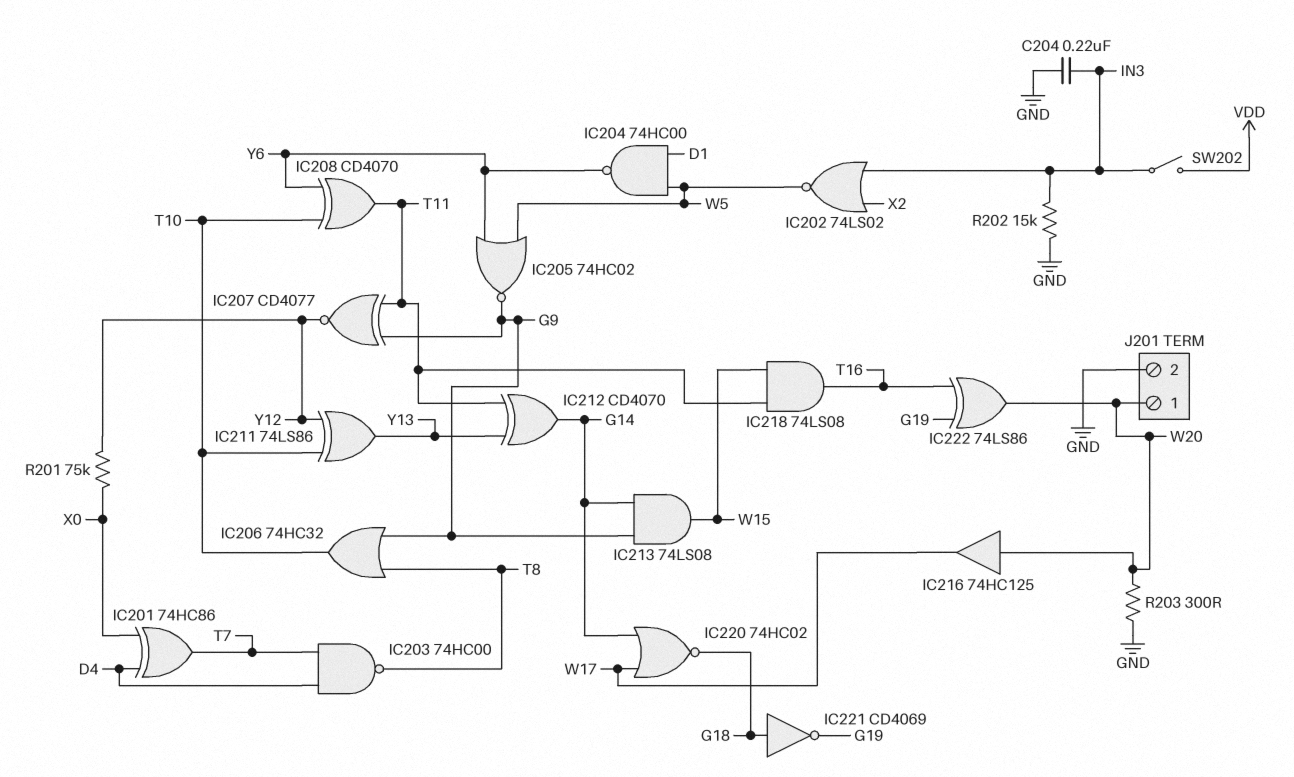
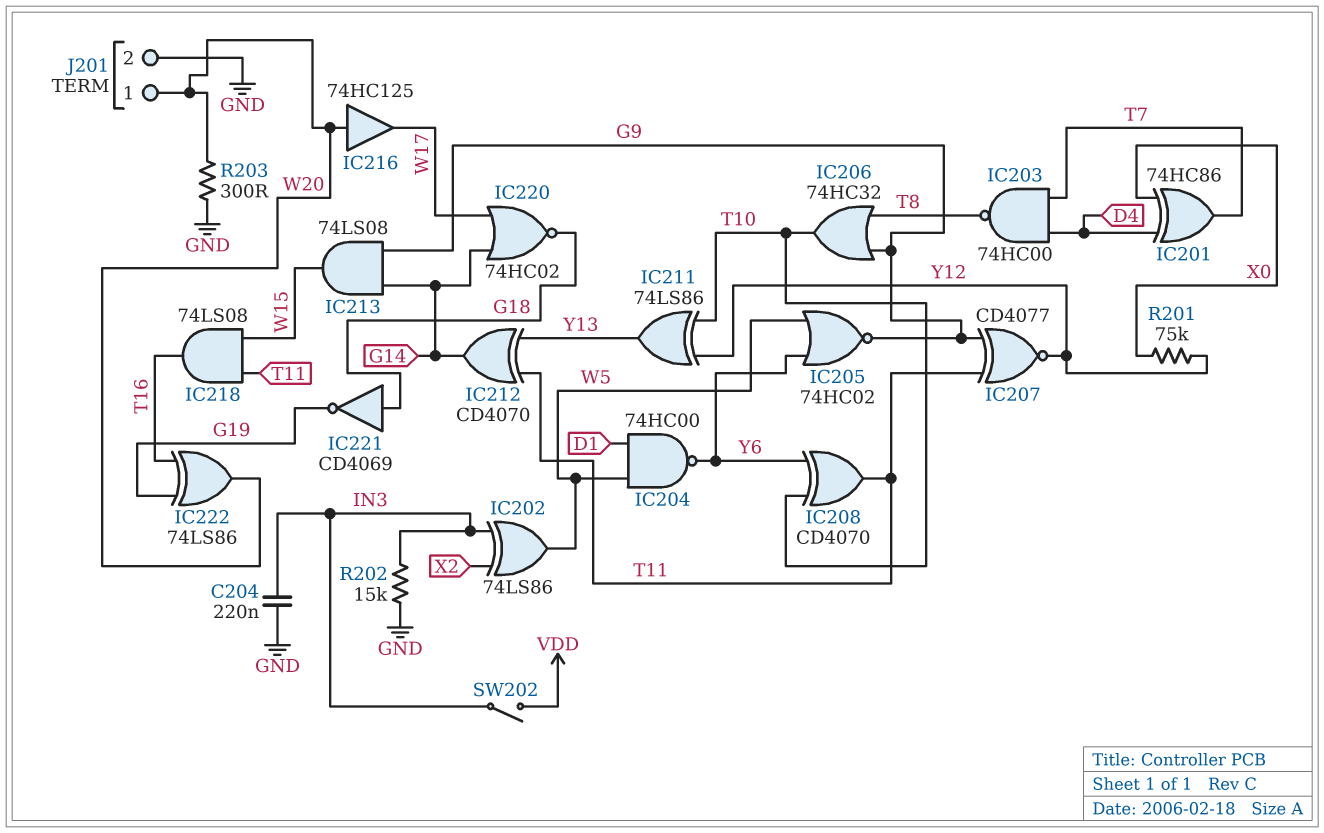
IC202: NOR 74LS02 (in IN3, in X2, out W5) -> XOR 74LS86 (in IN3, in X2, out W5)

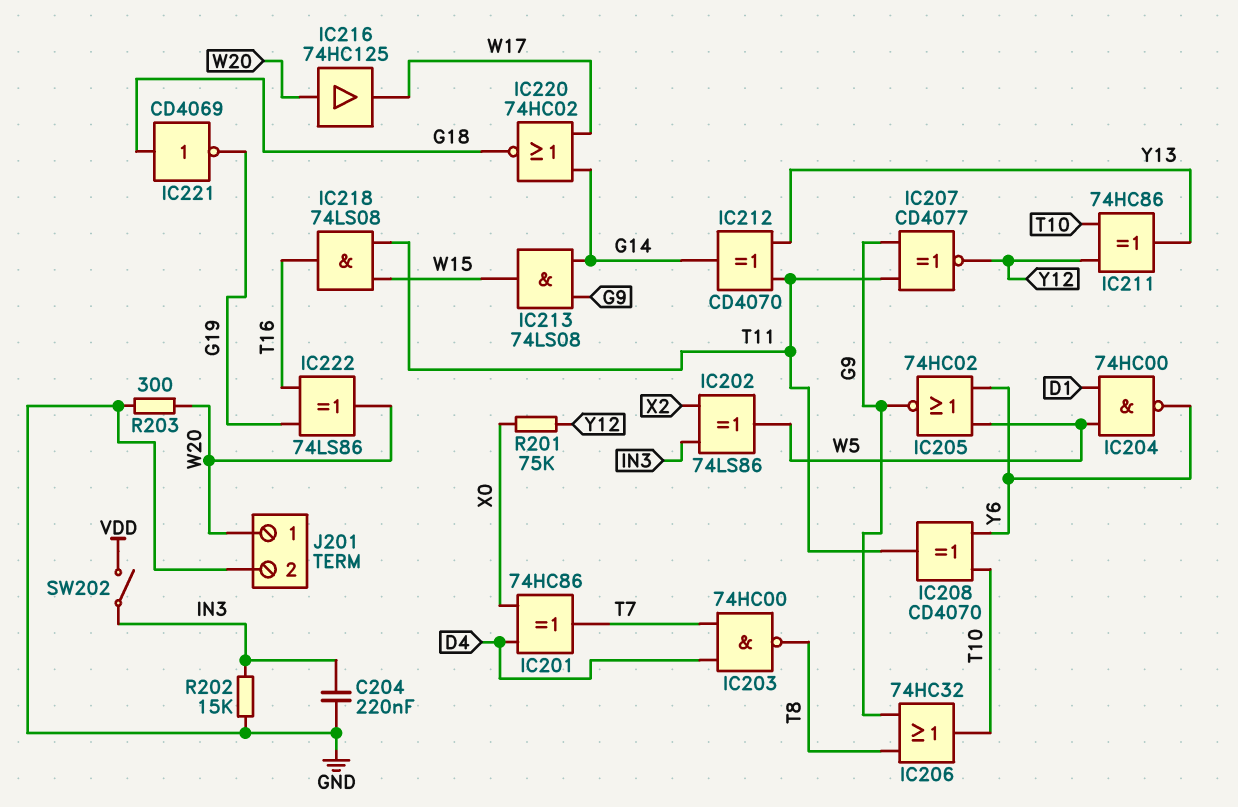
IC211: XOR 74LS86 (in T10, in Y12, out Y13) -> XOR 74HC86 (in T10, in Y12, out Y13)

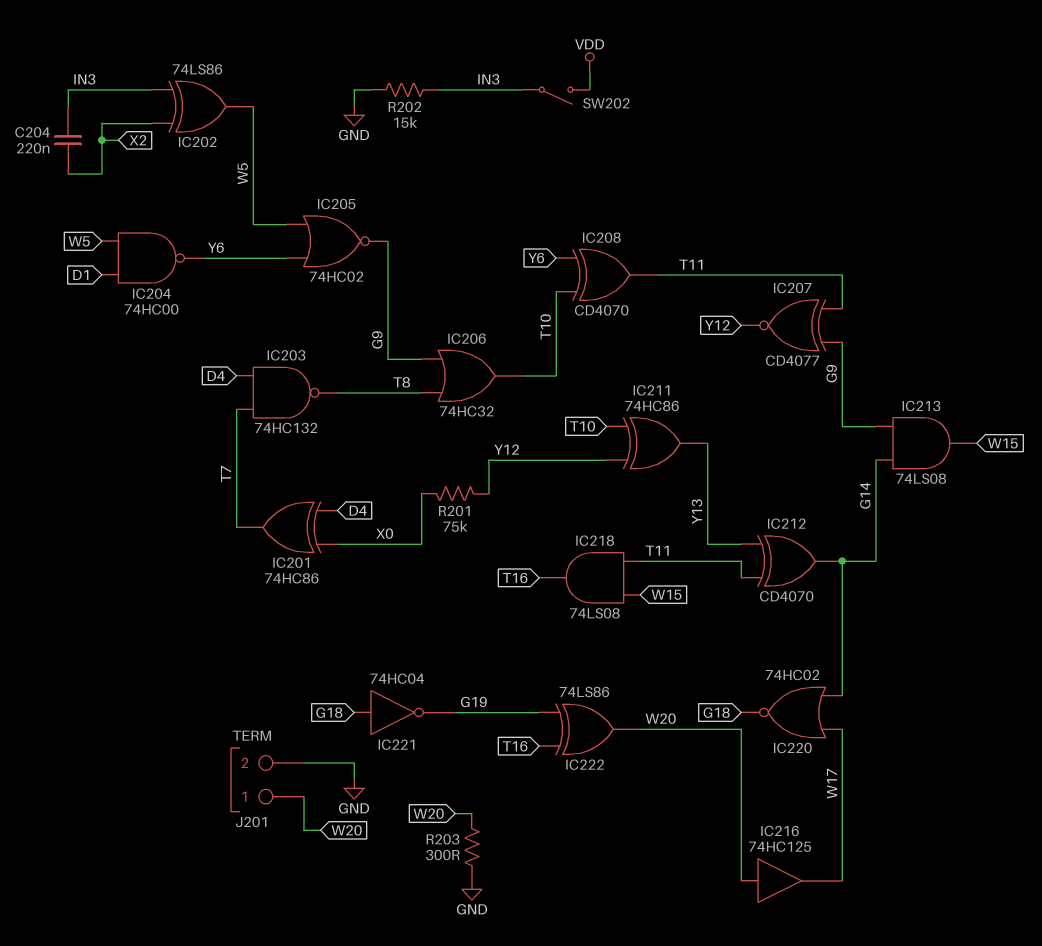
C204: 220nF (GND, IN3) -> 220nF (IN3, X2)
IC203: NAND 74HC00 (in D4, in T7, out T8) -> NAND 74HC132 (in D4, in T7, out T8)
IC221: NOT CD4069 (in G18, out G19) -> NOT 74HC04 (in G18, out G19)

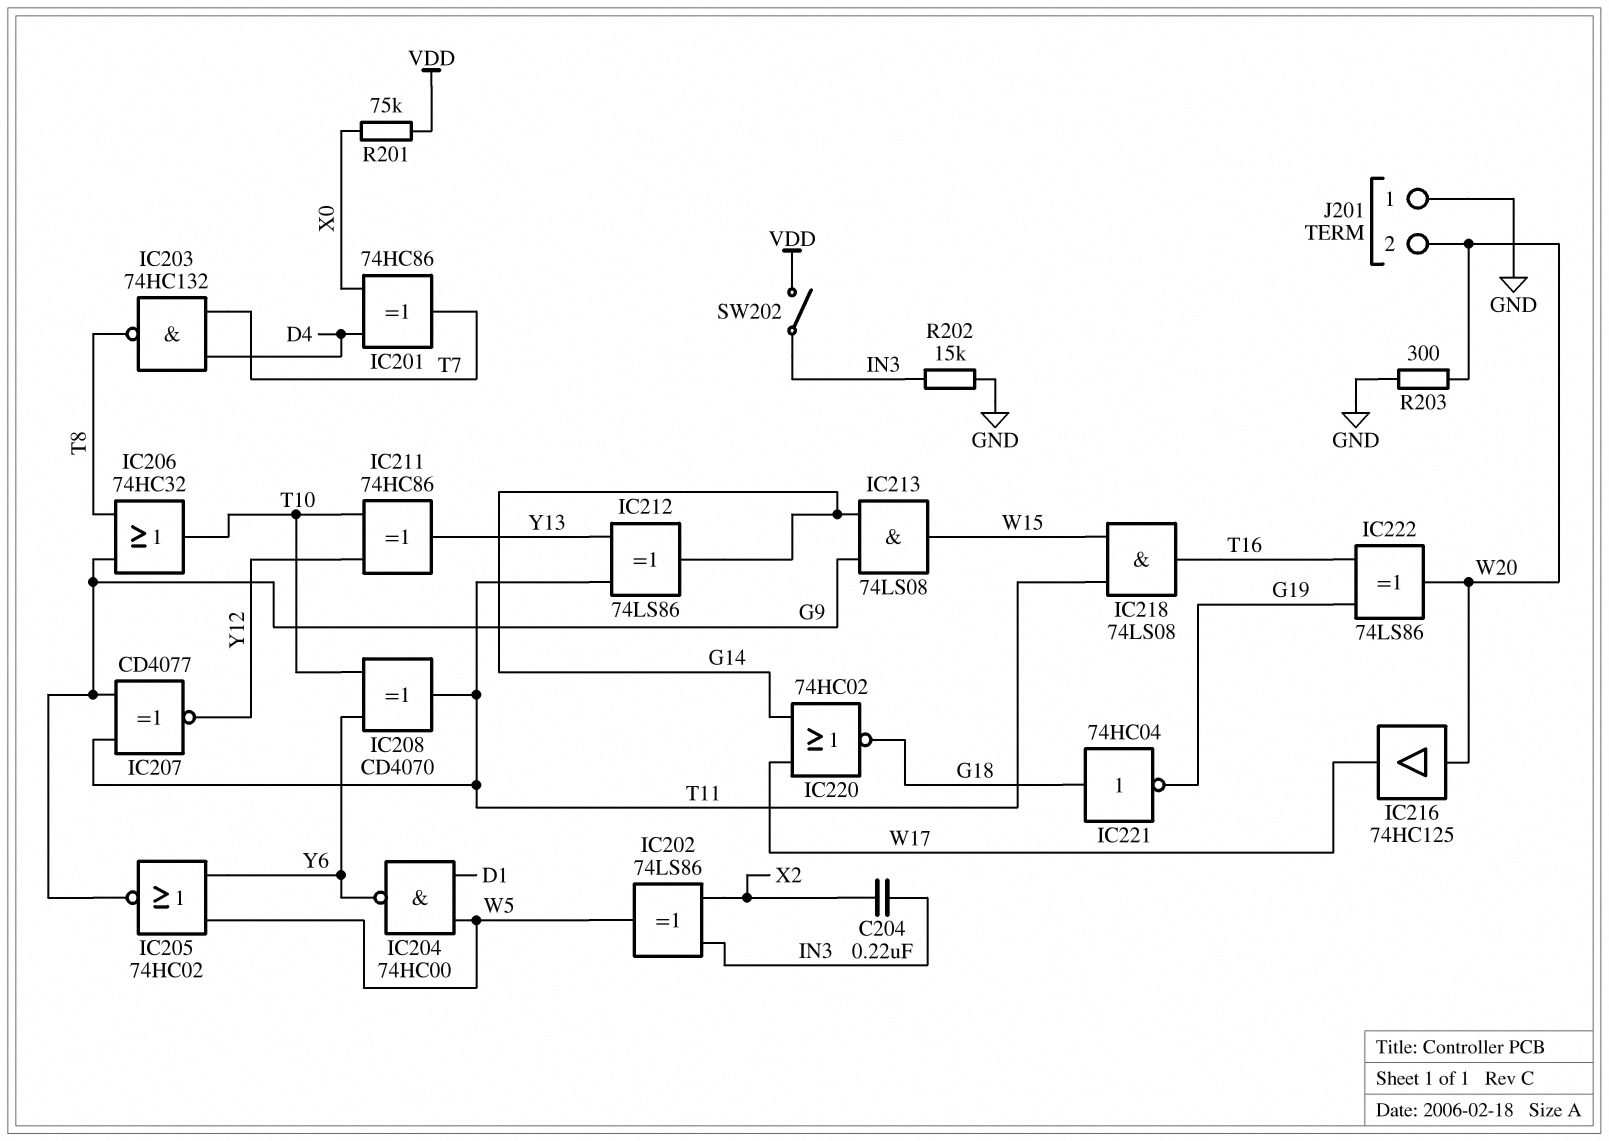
IC212: XOR CD4070 (in T11, in Y13, out G14) -> XOR 74LS86 (in T11, in Y13, out G14)
J201 pin 1: W20 -> GND
J201 pin 2: GND -> W20
R201: 75k (X0, Y12) -> 75k (VDD, X0)

